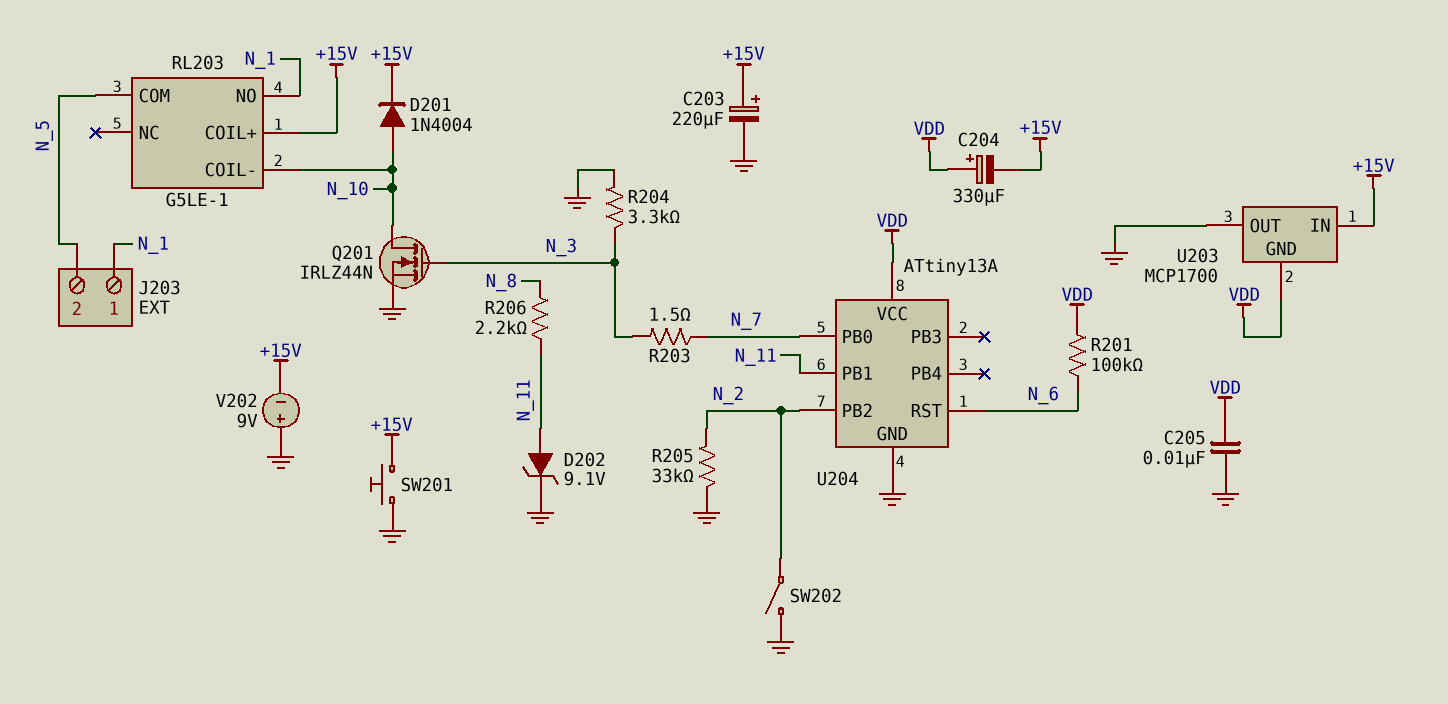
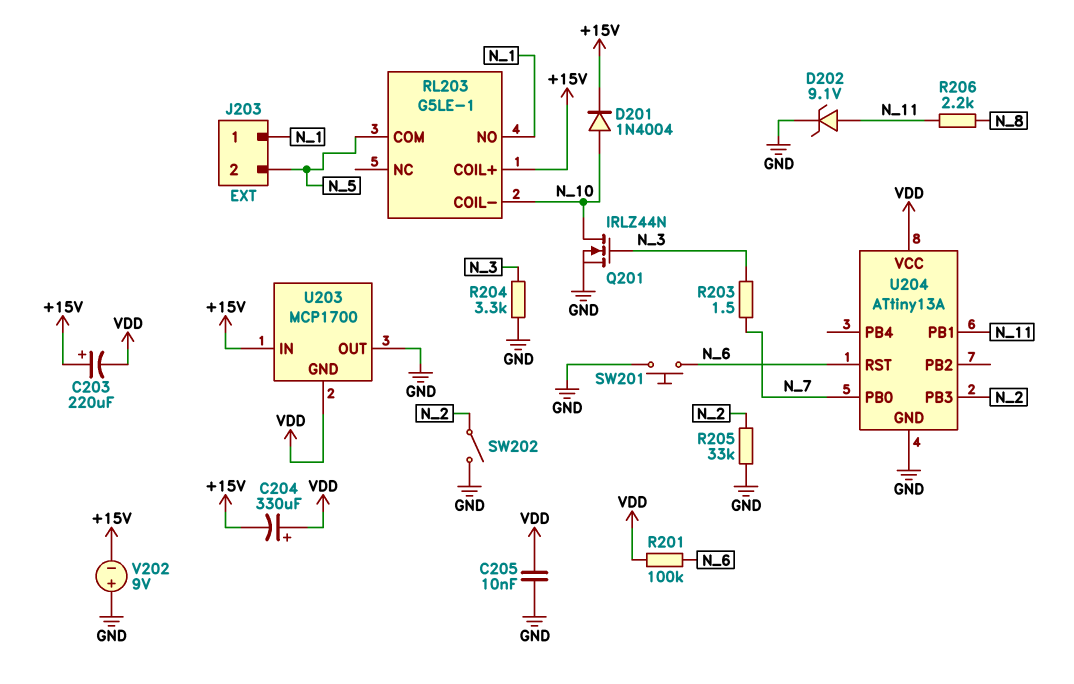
C203: 220uF (plus +15V, minus GND) -> 220uF (plus +15V, minus VDD)
SW201: button (+15V, GND) -> button (GND, N_6)
U204 pin PB2: N_2 -> none
U204 pin PB3: none -> N_2

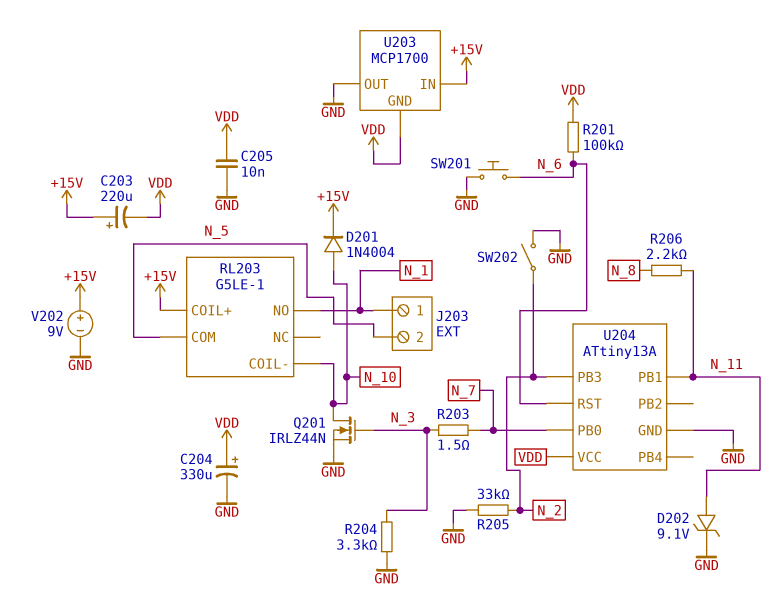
C204: 330uF (plus VDD, minus +15V) -> 330uF (plus VDD, minus GND)
V202: 9V (plus GND, minus +15V) -> 9V (plus +15V, minus GND)

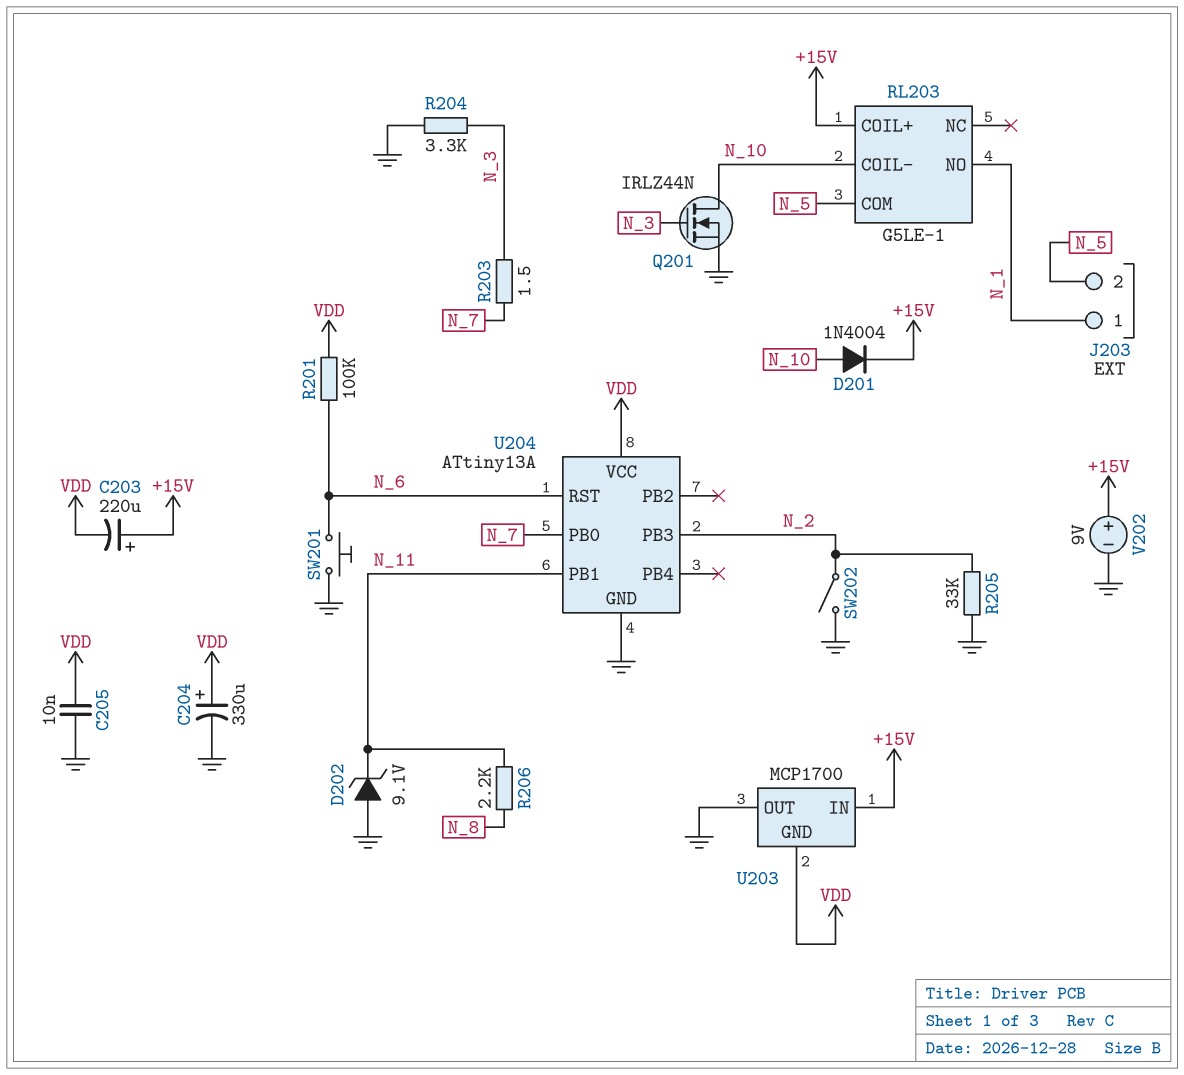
D202: zener 9.1V (A N_11, K GND) -> zener 9.1V (A GND, K N_11)

